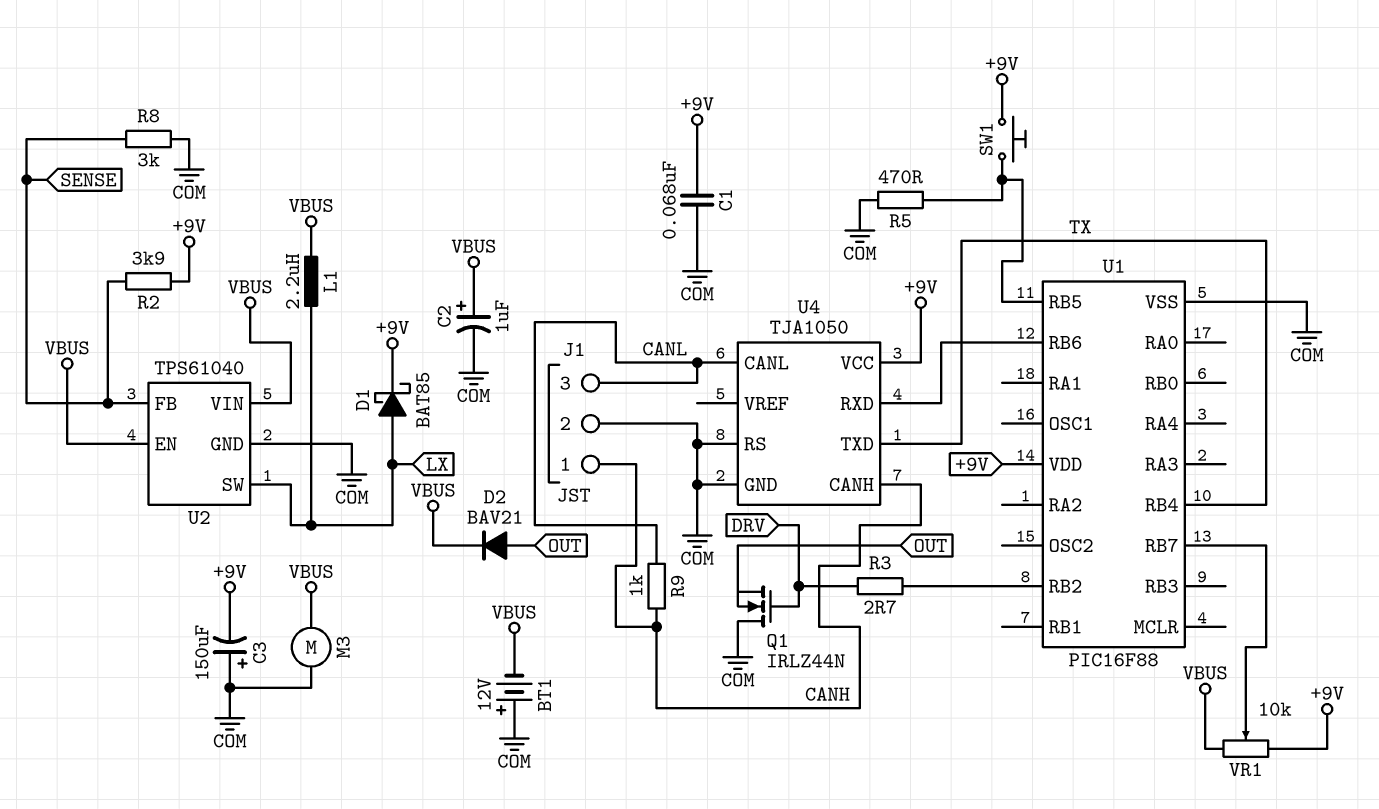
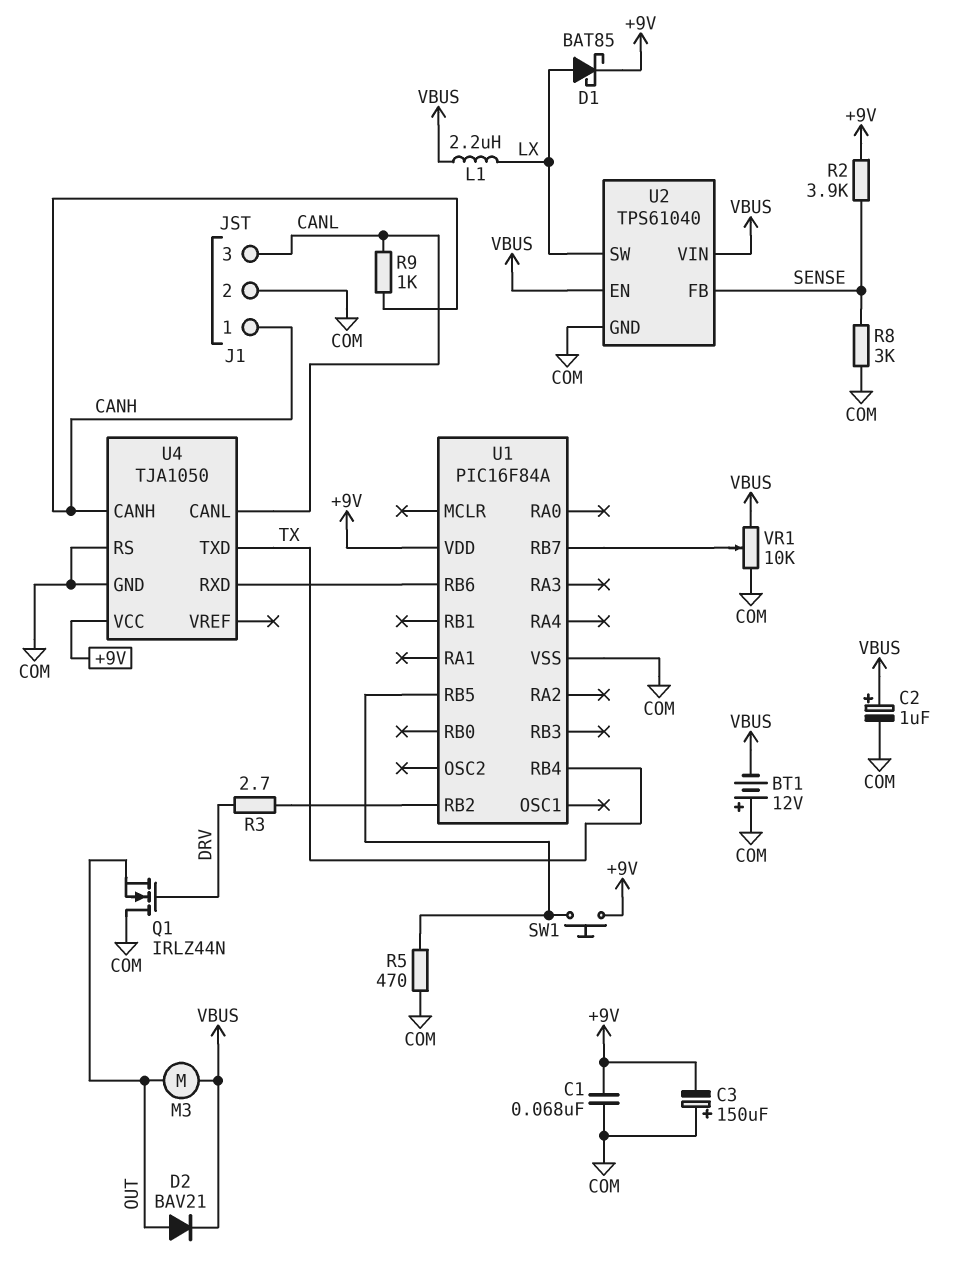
M3: motor (COM, VBUS) -> motor (OUT, VBUS)
U1: PIC16F88 -> PIC16F84A
VR1: 10k (+9V, VBUS, wiper U1/RB7) -> 10k (COM, VBUS, wiper U1/RB7)

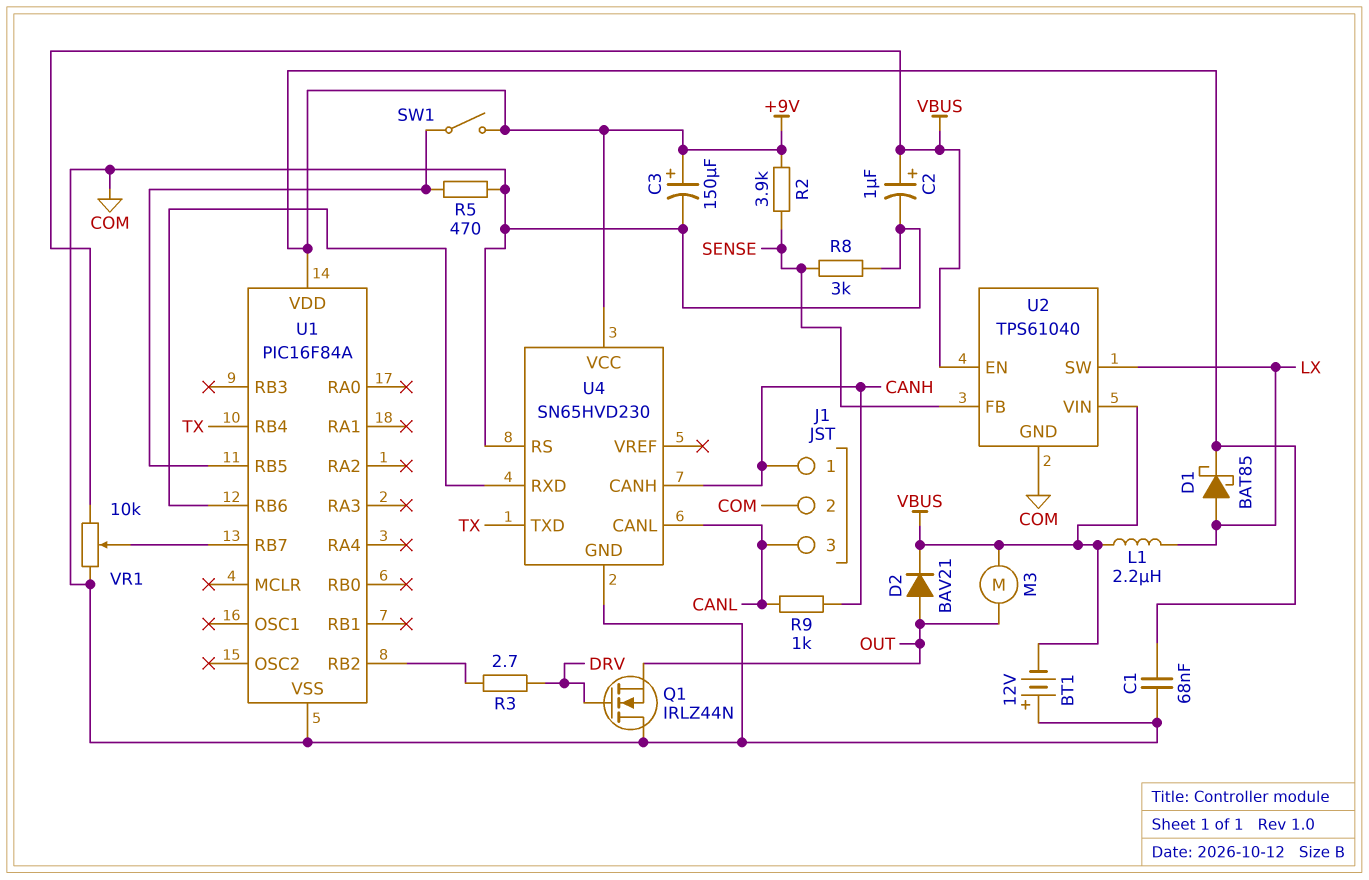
C3: 150uF (plus COM, minus +9V) -> 150uF (plus +9V, minus COM)
SW1: button (+9V, U1/RB5) -> switch (+9V, U1/RB5)
U4: TJA1050 -> SN65HVD230

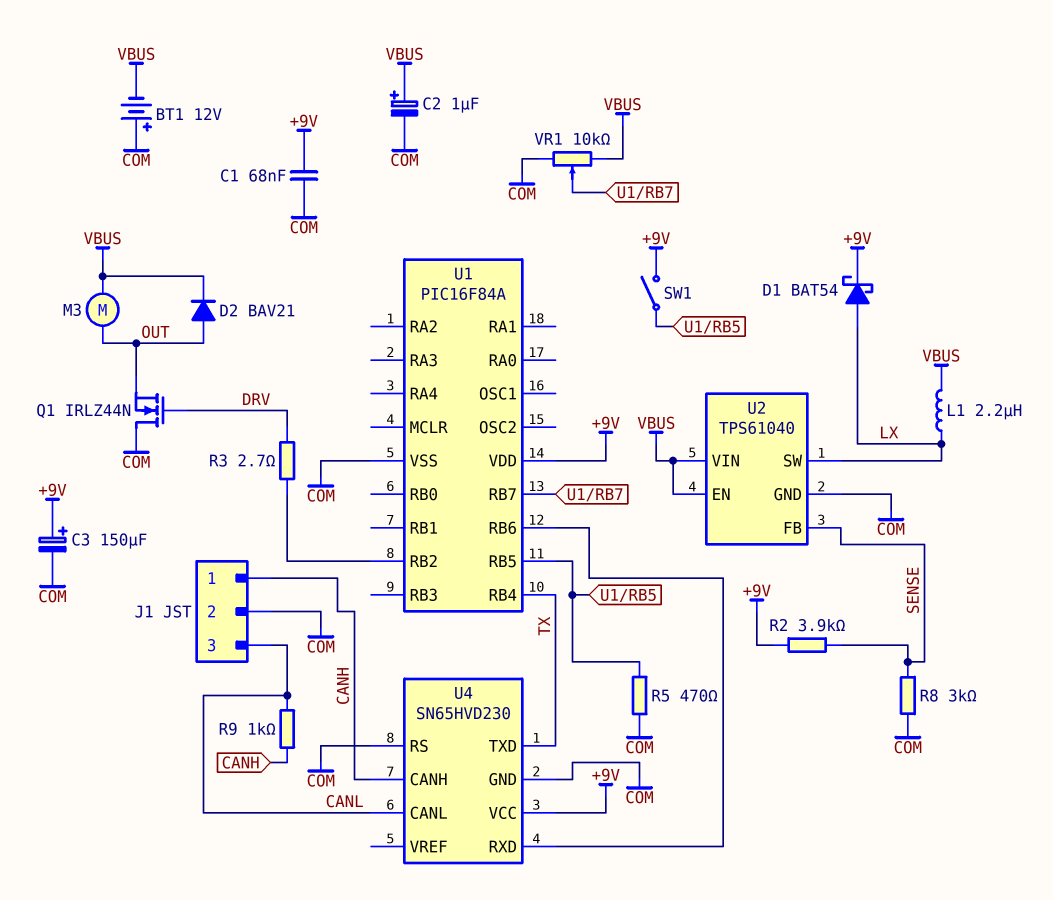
D1: schottky BAT85 (A LX, K +9V) -> schottky BAT54 (A LX, K +9V)

